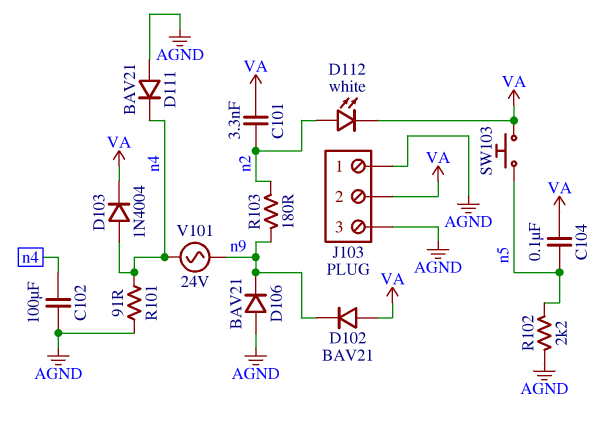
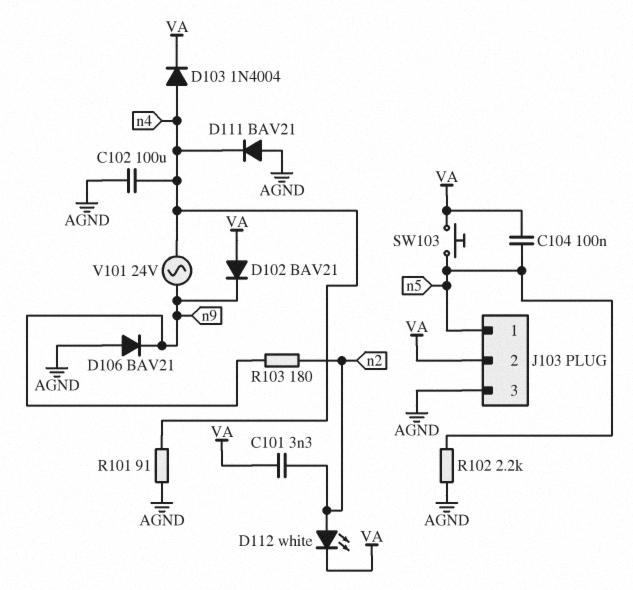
J103 pin 1: AGND -> n5

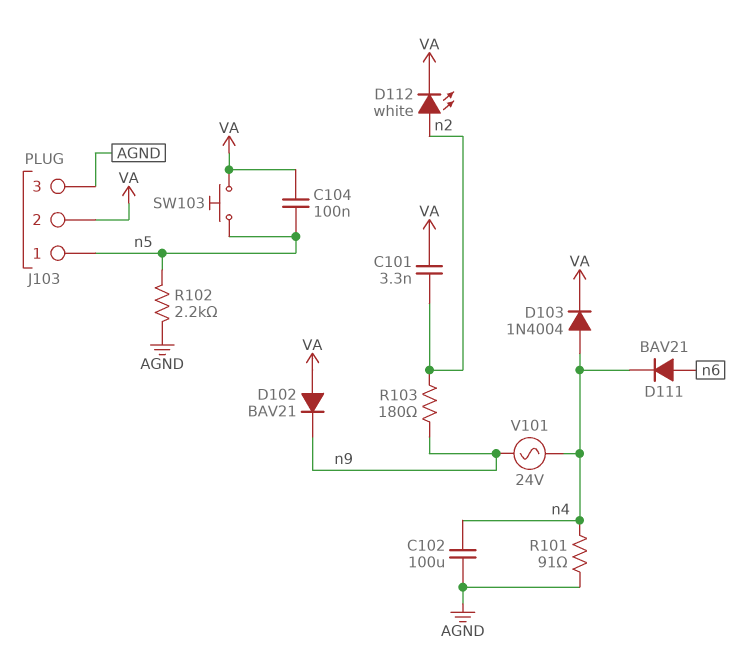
D106: diode BAV21 (A AGND, K n9) -> none
D111: diode BAV21 (A AGND, K n4) -> diode BAV21 (A n6, K n4)

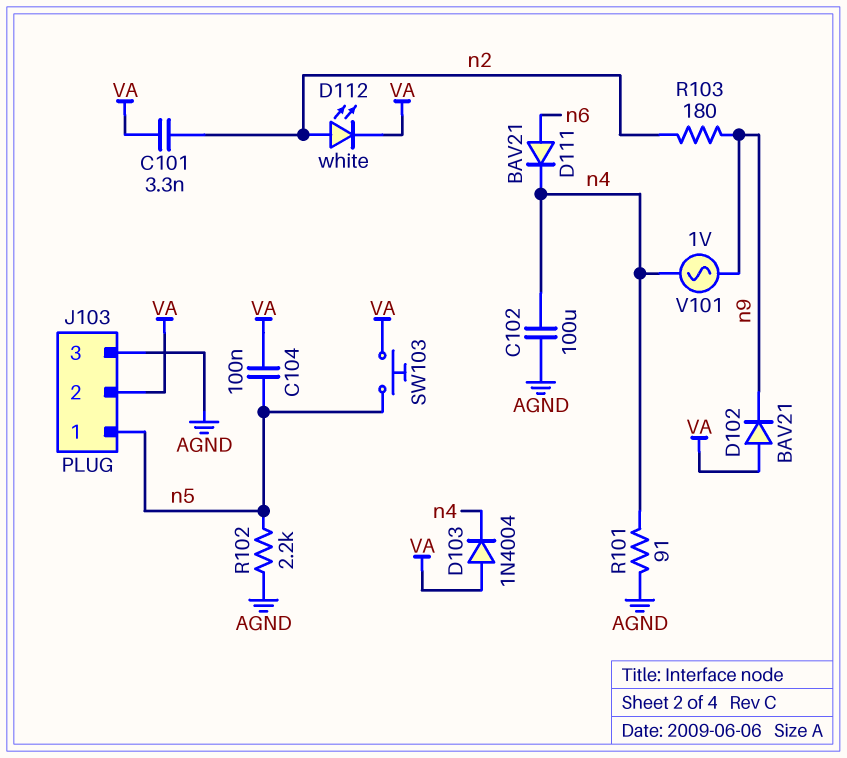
D103: diode 1N4004 (A n4, K VA) -> diode 1N4004 (A VA, K n4)
V101: AC 24V (n4, n9) -> AC 1V (n4, n9)

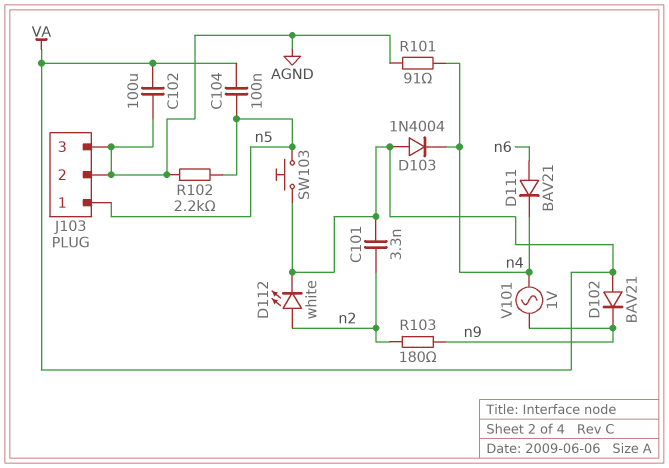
C102: 100uF (AGND, n4) -> 100uF (AGND, VA)
J103 pin 2: VA -> AGND

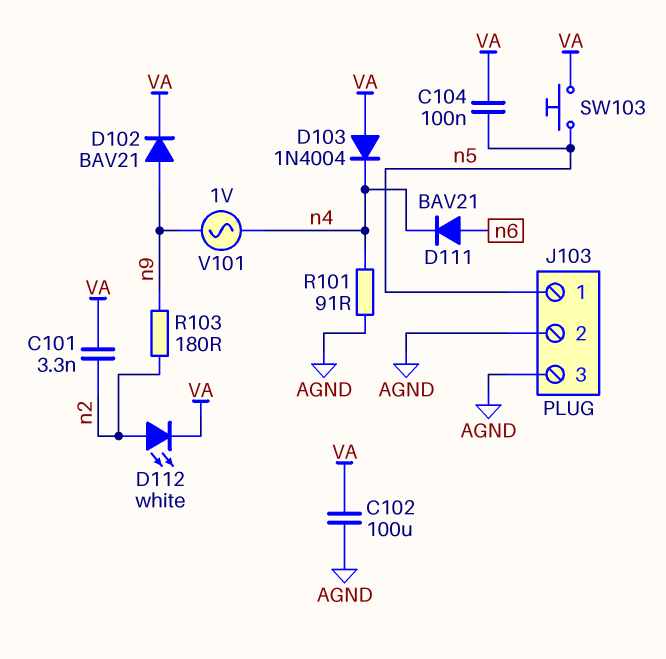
D102: diode BAV21 (A VA, K n9) -> diode BAV21 (A n9, K VA)
R102: 2.2k (AGND, n5) -> none

